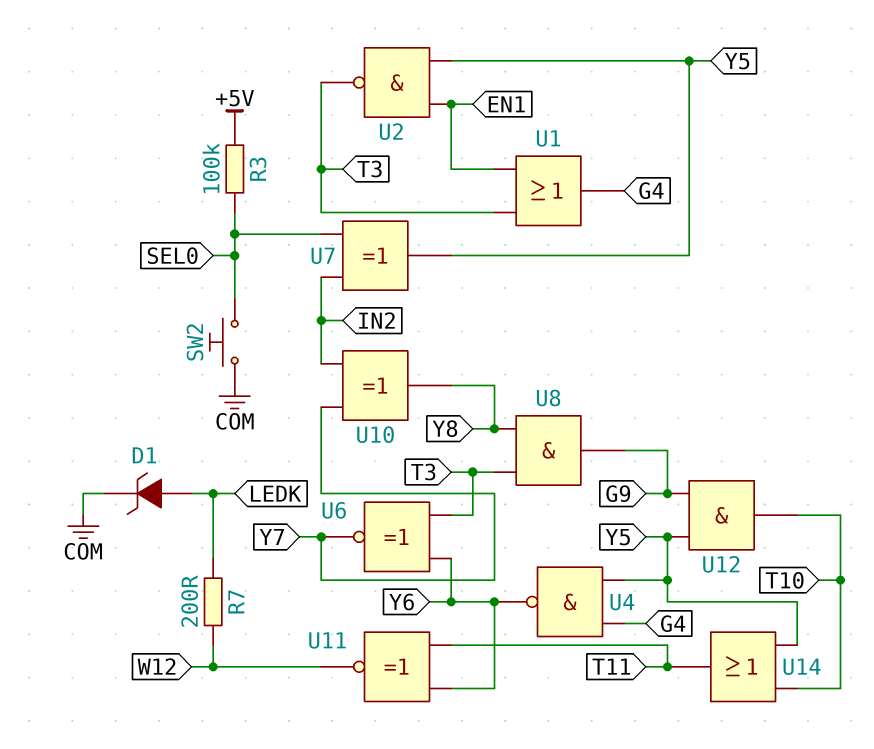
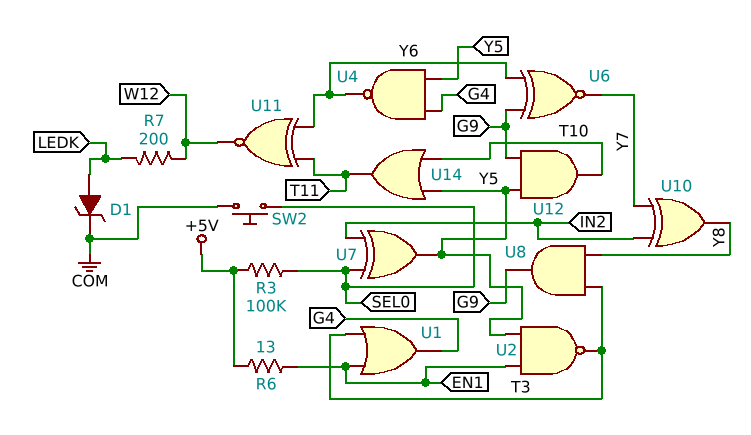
R6: none -> 13 (+5V, EN1)
U6: XNOR (in T3, in Y6, out Y7) -> XNOR (in G9, in Y6, out Y7)

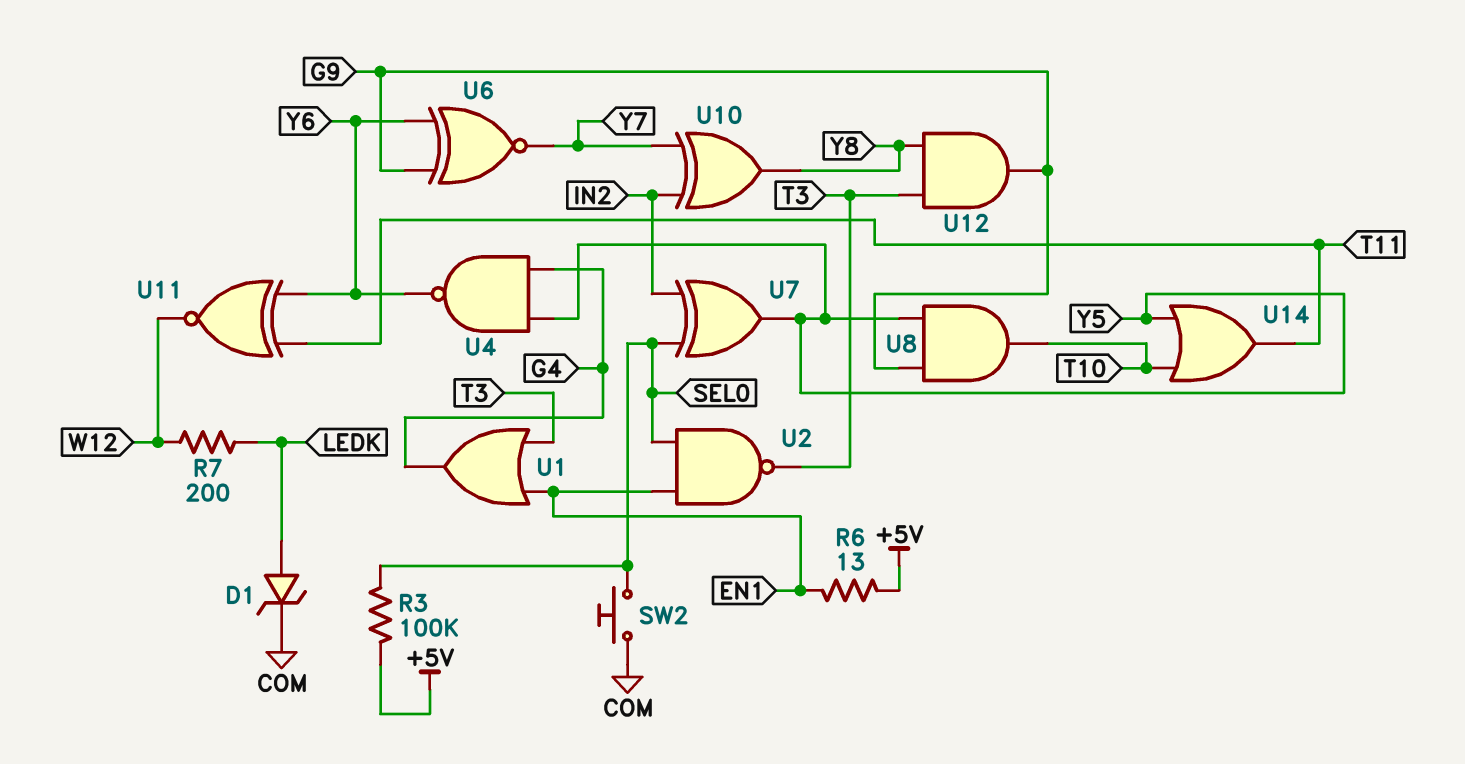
U2: NAND (in EN1, in Y5, out T3) -> NAND (in EN1, in SEL0, out T3)
U8: AND (in T3, in Y8, out G9) -> AND (in G9, in Y5, out T10)
U12: AND (in G9, in Y5, out T10) -> AND (in T3, in Y8, out G9)

